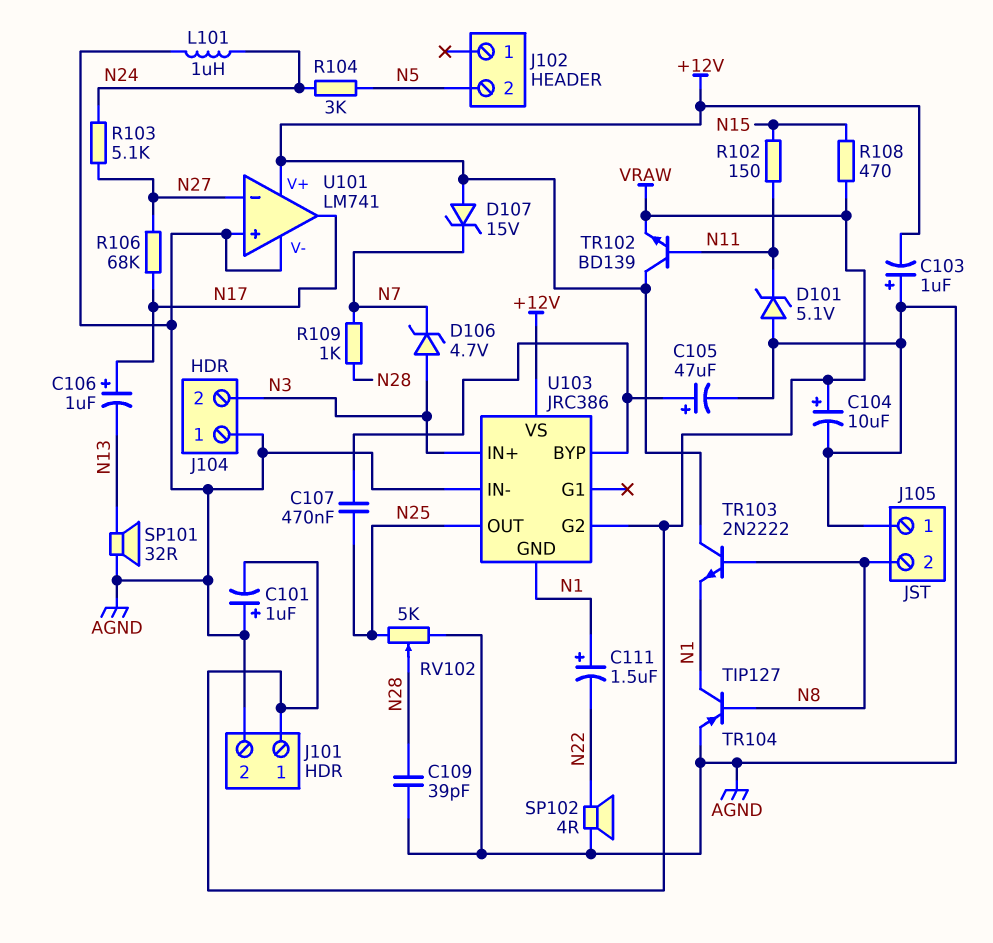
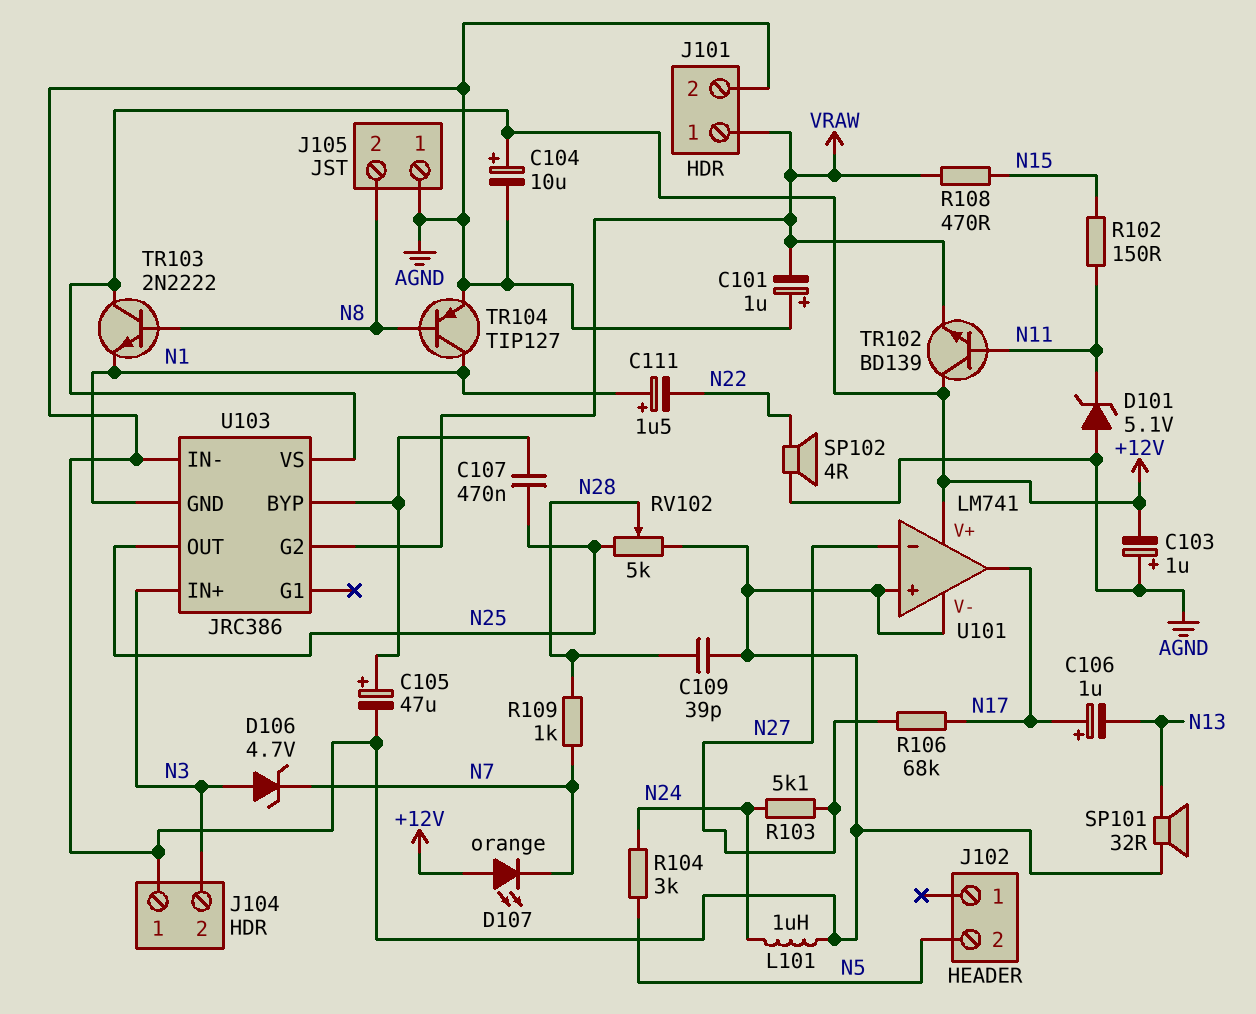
C104: 10uF (plus VRAW, minus AGND) -> 10uF (plus +12V, minus AGND)
D107: zener 15V (A +12V, K N7) -> LED orange (A +12V, K N7)

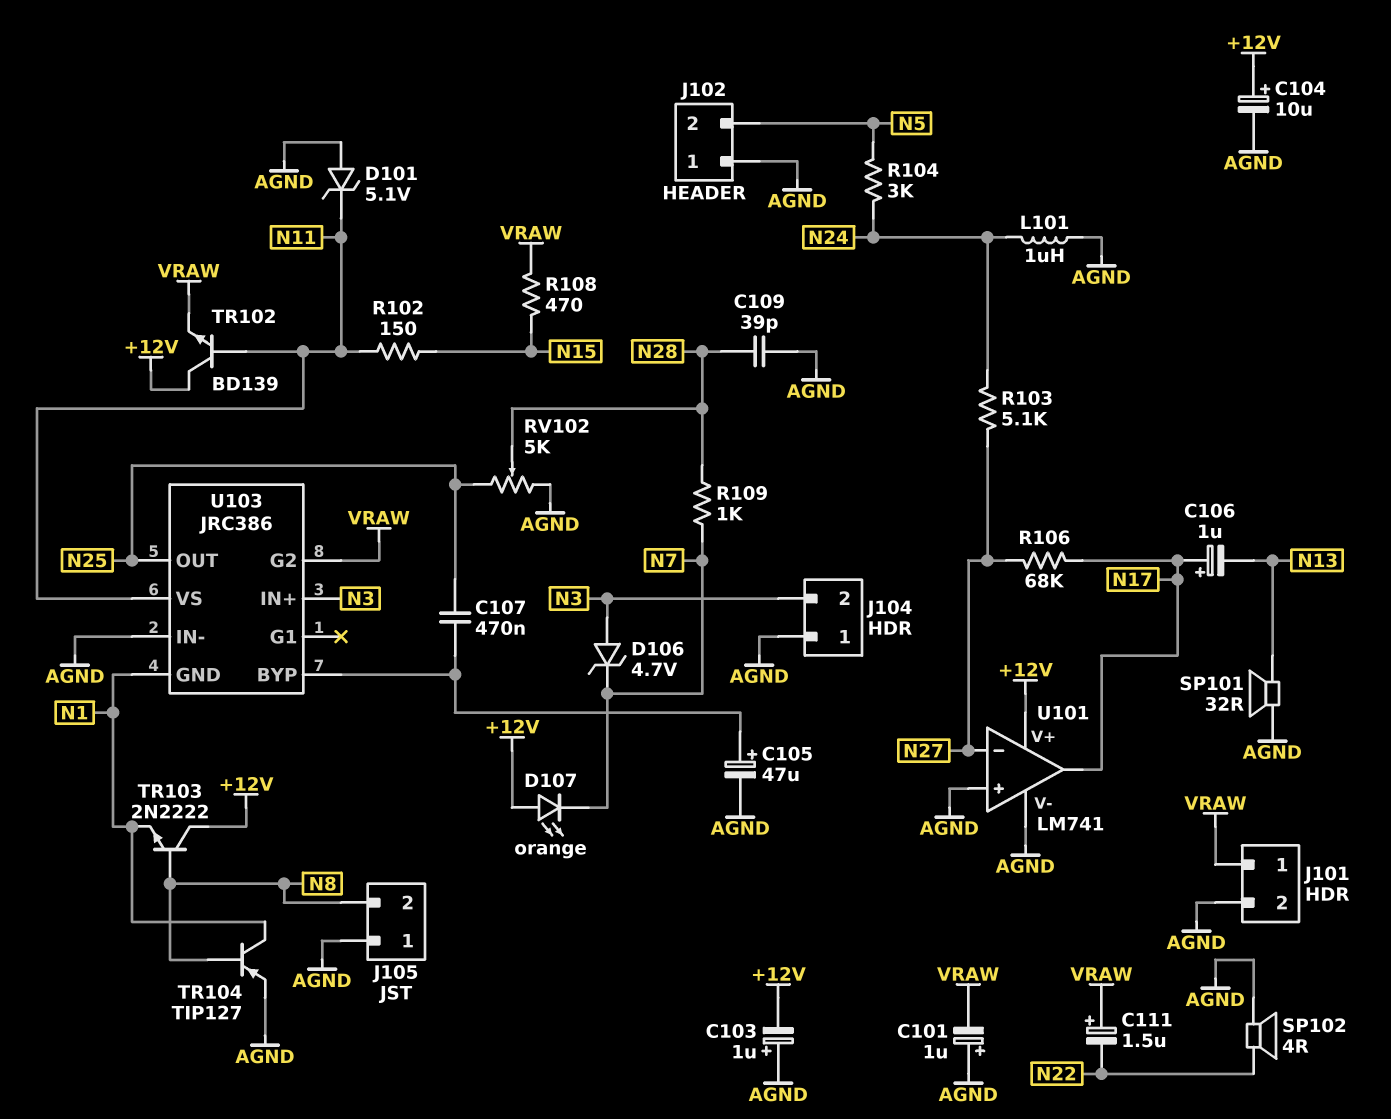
C111: 1.5uF (plus N1, minus N22) -> 1.5uF (plus VRAW, minus N22)
J102 pin 1: none -> AGND
U103 pin VS: +12V -> N11

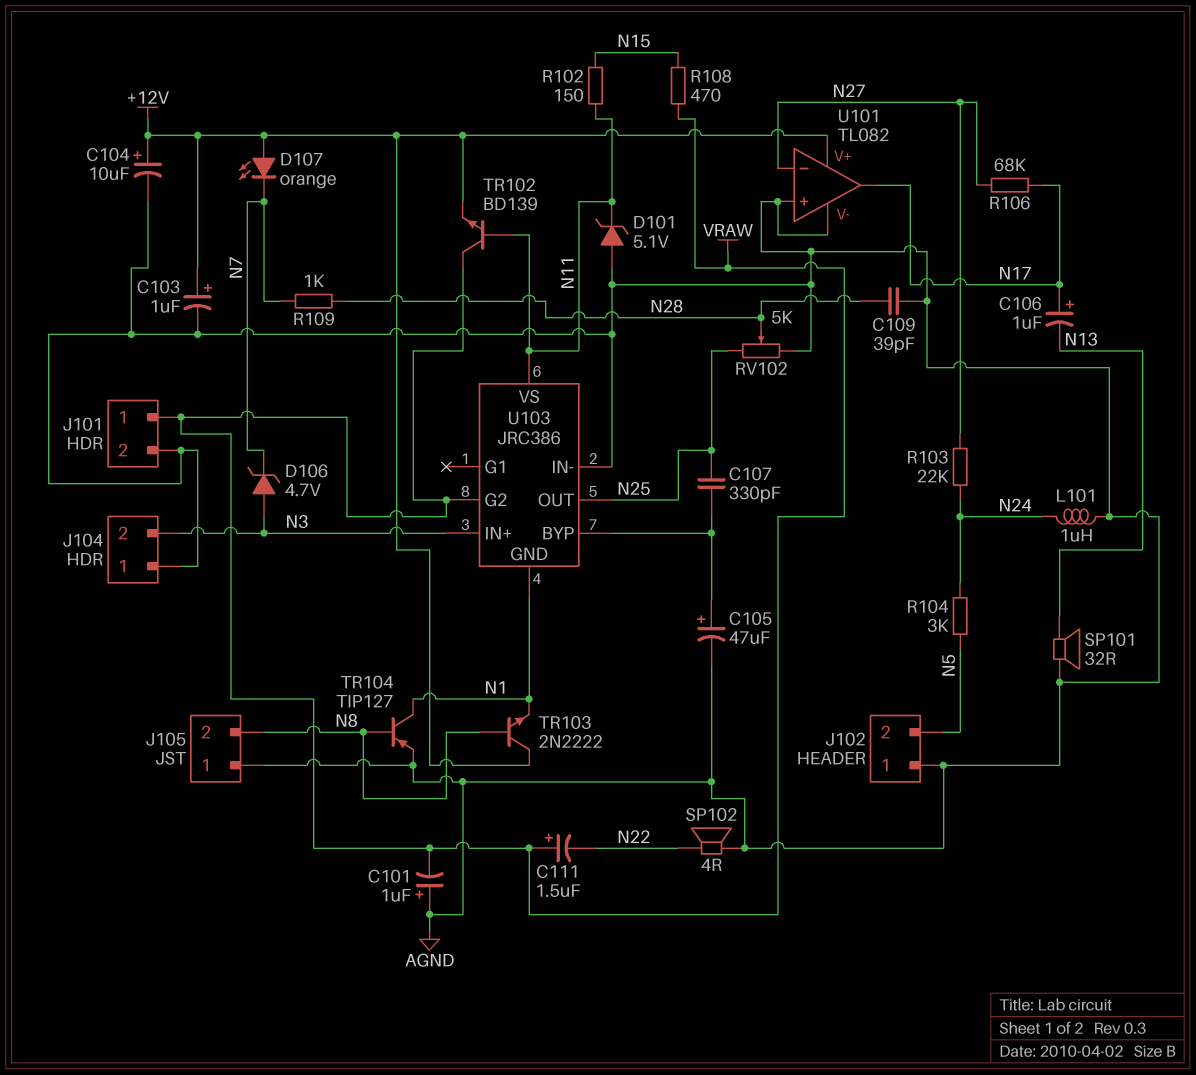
C103: 1uF (plus AGND, minus +12V) -> 1uF (plus +12V, minus AGND)
C107: 470nF (N25, U103/BYP) -> 330pF (N25, U103/BYP)
R103: 5.1k (N24, N27) -> 22k (N24, N27)
TR102: NPN BD139 (B N11, C +12V, E VRAW) -> NPN BD139 (B N11, C VRAW, E +12V)
U101: LM741 -> TL082

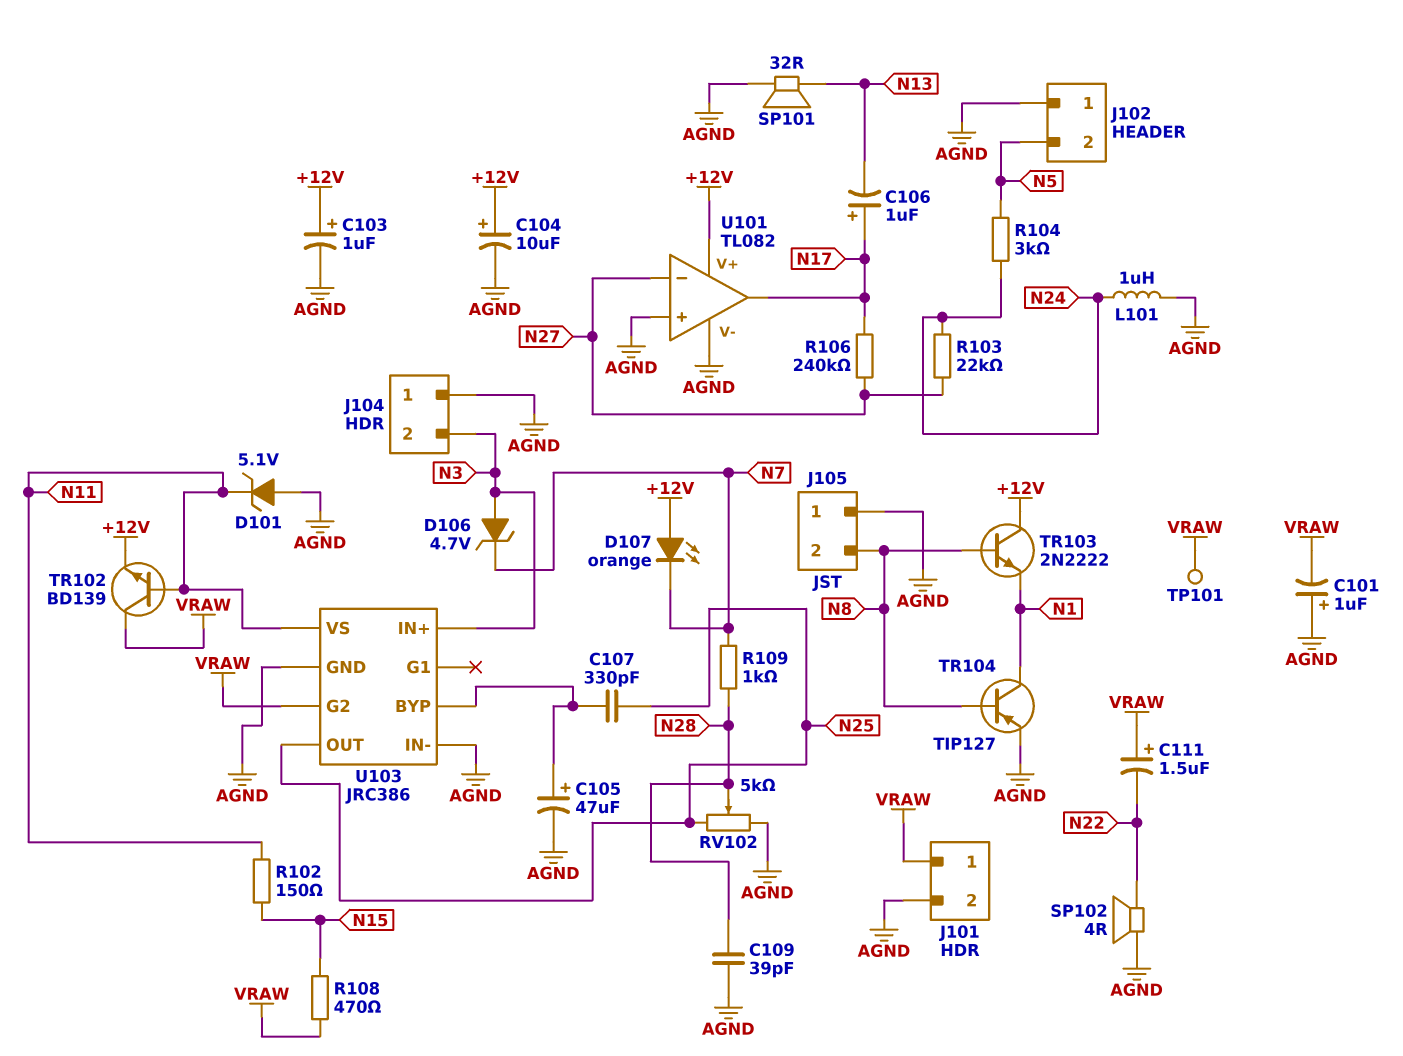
R106: 68k (N17, N27) -> 240k (N17, N27)
TP101: none -> test point (VRAW)
U103 pin GND: N1 -> AGND

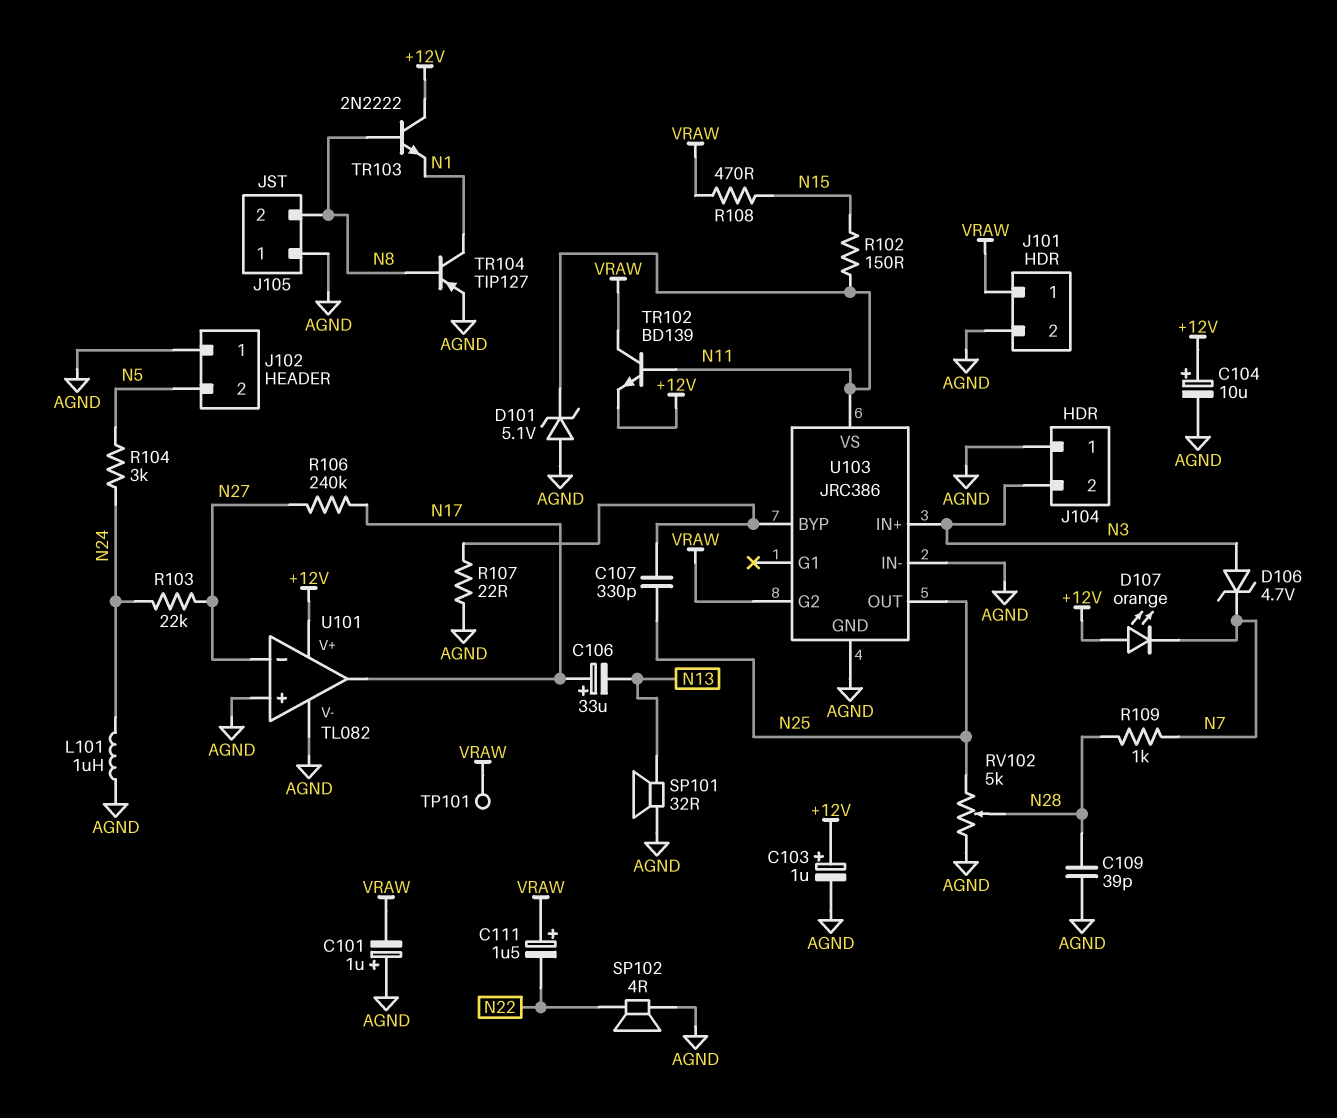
C105: 47uF (plus U103/BYP, minus AGND) -> none
C106: 1uF (plus N17, minus N13) -> 33uF (plus N17, minus N13)
R107: none -> 22 (AGND, U103/BYP)

